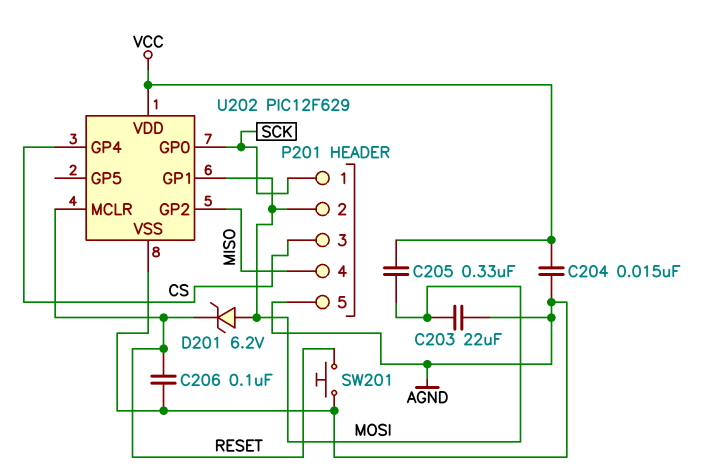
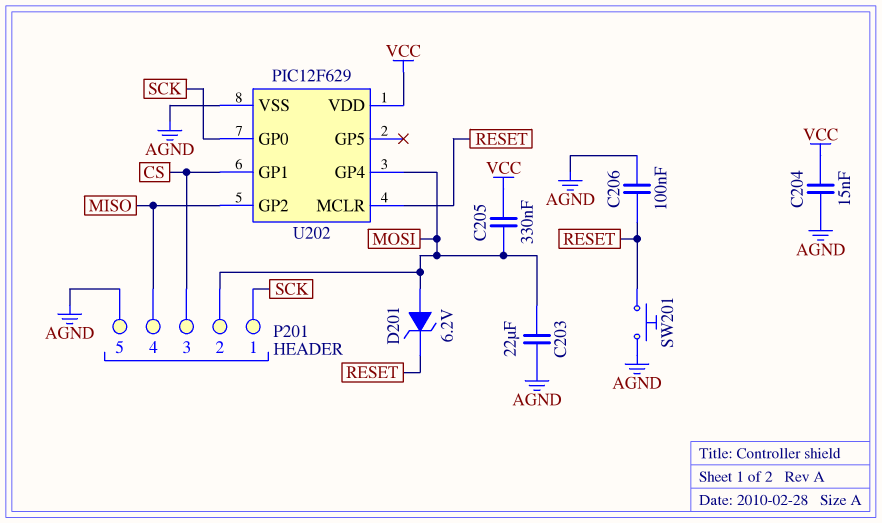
U202 pin GP1: MOSI -> CS
U202 pin GP4: CS -> MOSI

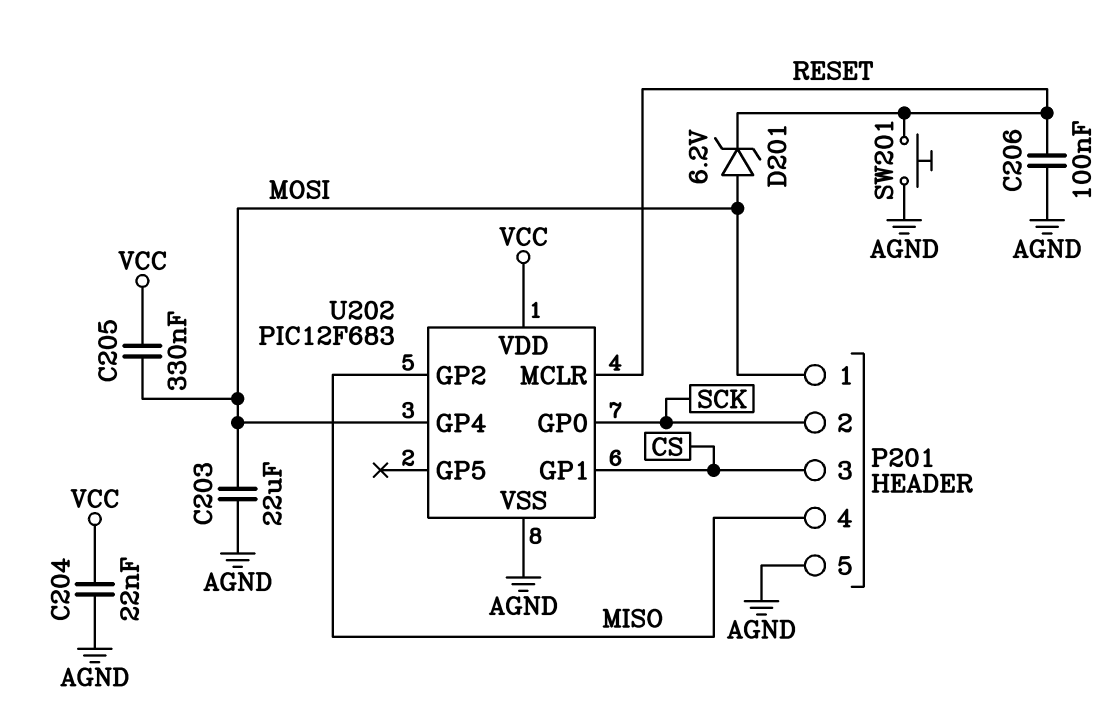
C204: 15nF (AGND, VCC) -> 22nF (AGND, VCC)
P201 pin 1: SCK -> MOSI
P201 pin 2: MOSI -> SCK
U202: PIC12F629 -> PIC12F683

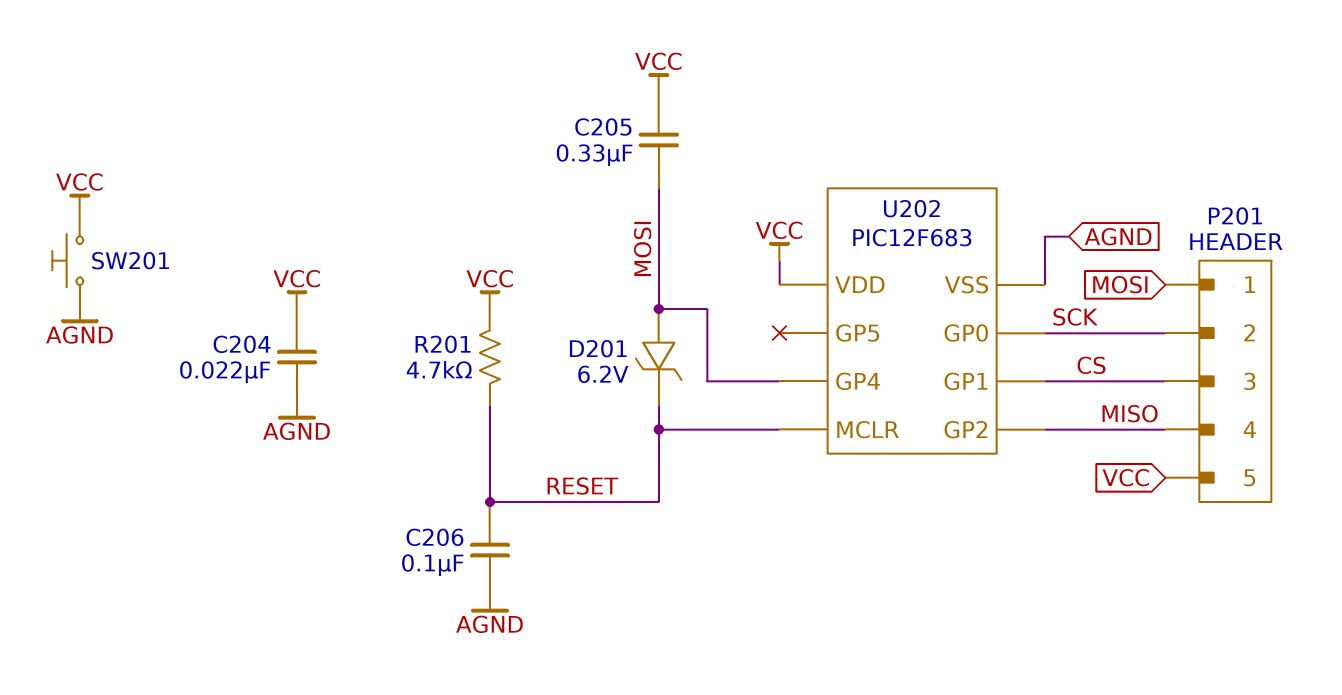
C203: 22uF (AGND, MOSI) -> none
P201 pin 5: AGND -> VCC
R201: none -> 4.7k (RESET, VCC)
SW201: button (AGND, RESET) -> button (AGND, VCC)

